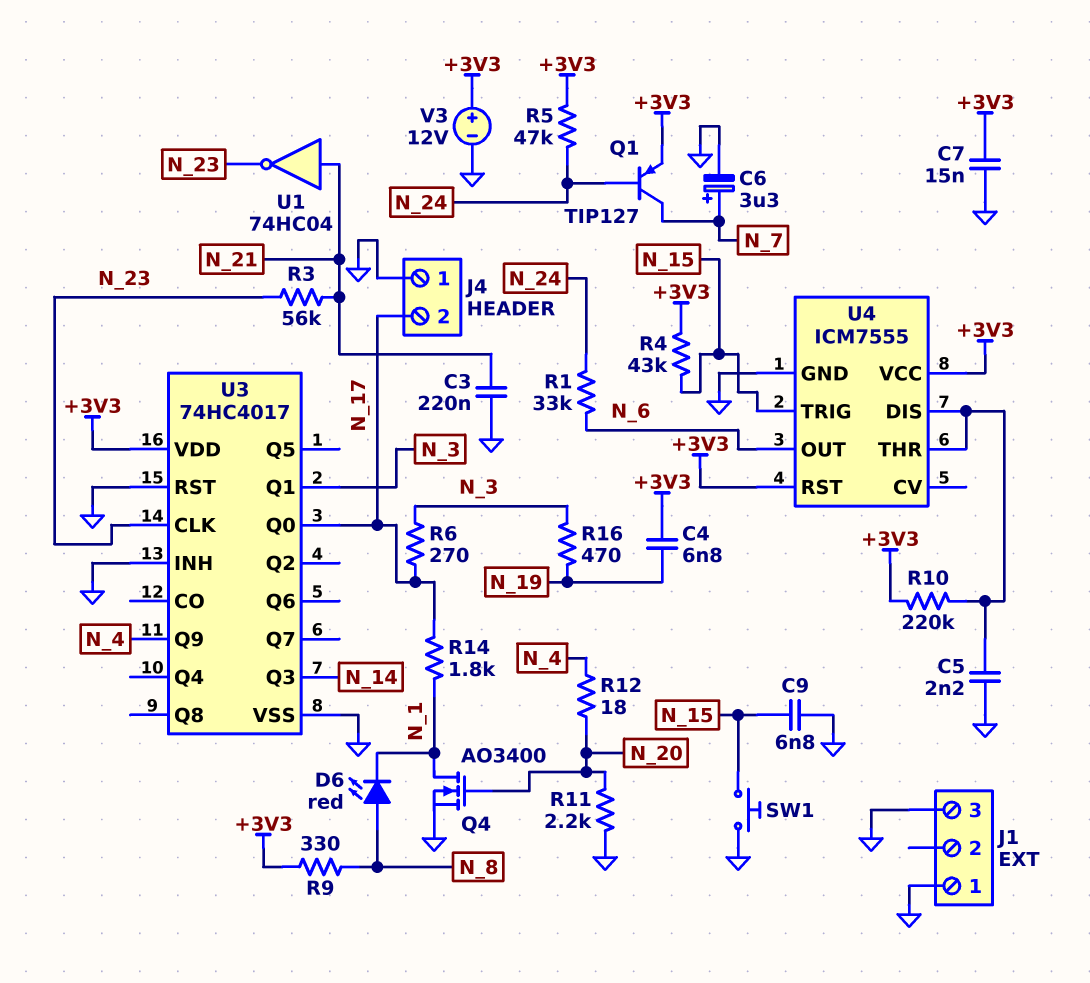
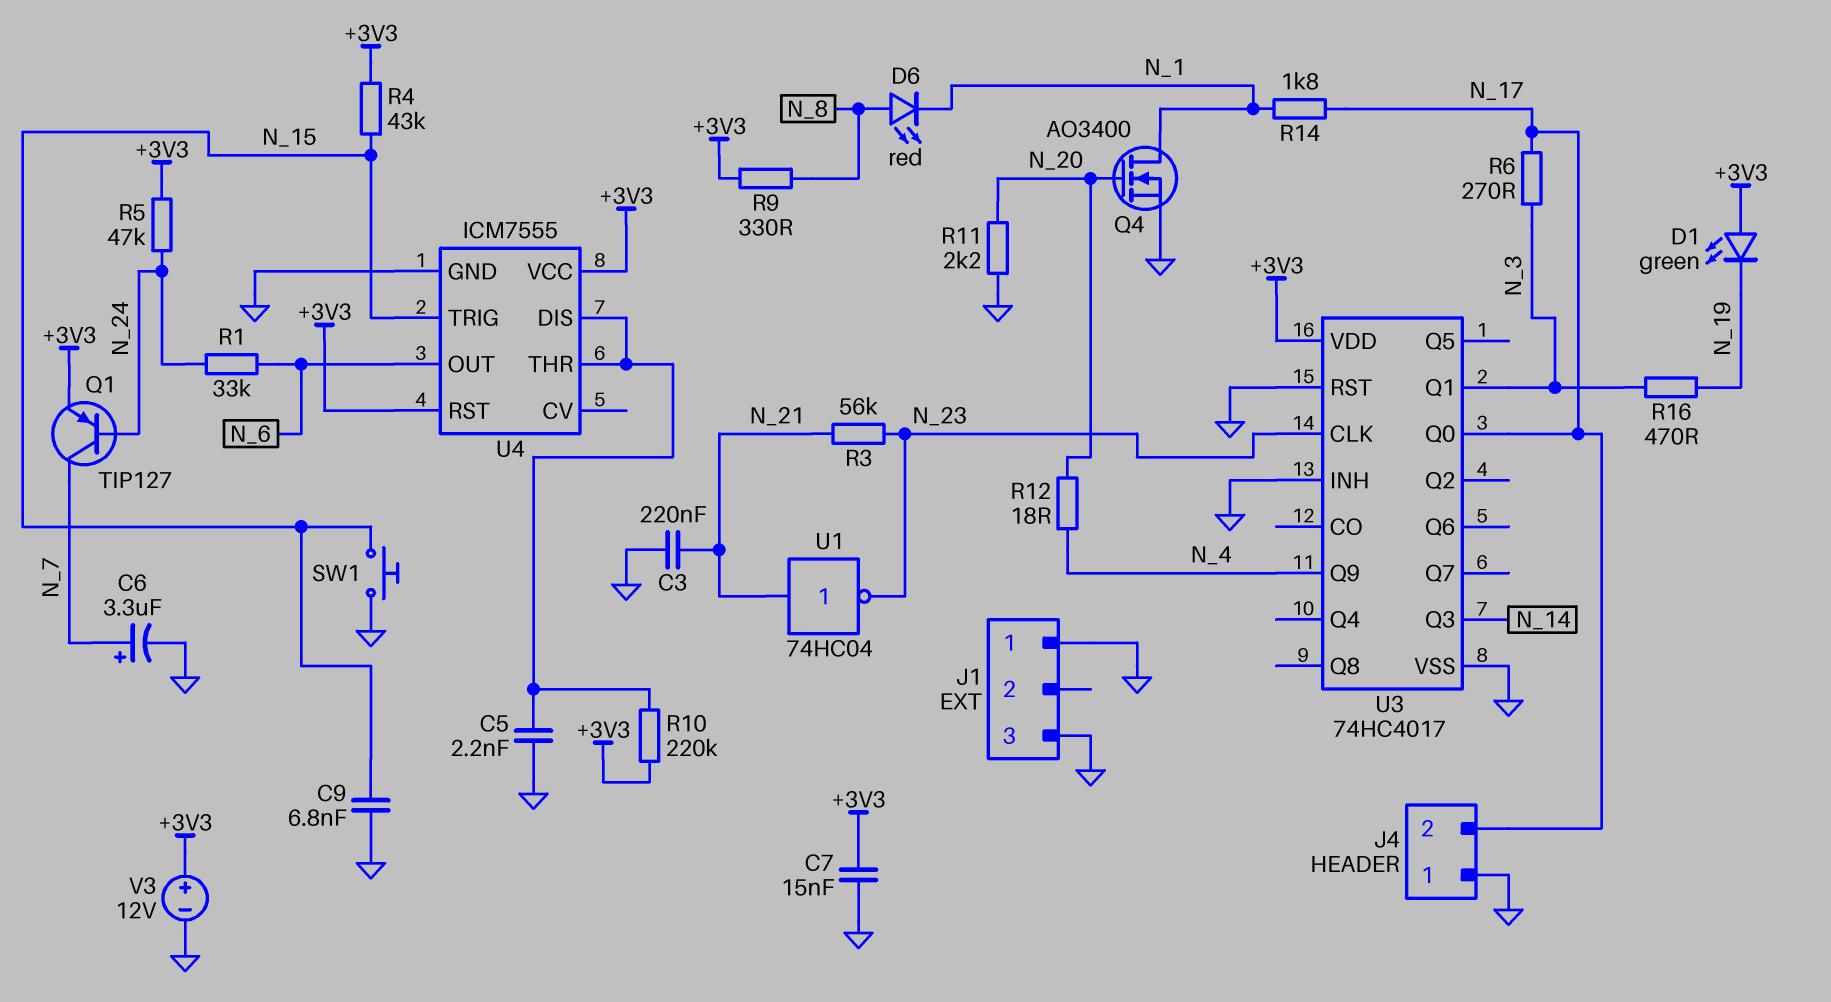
C4: 6.8nF (+3V3, N_19) -> none
D1: none -> LED green (A +3V3, K N_19)

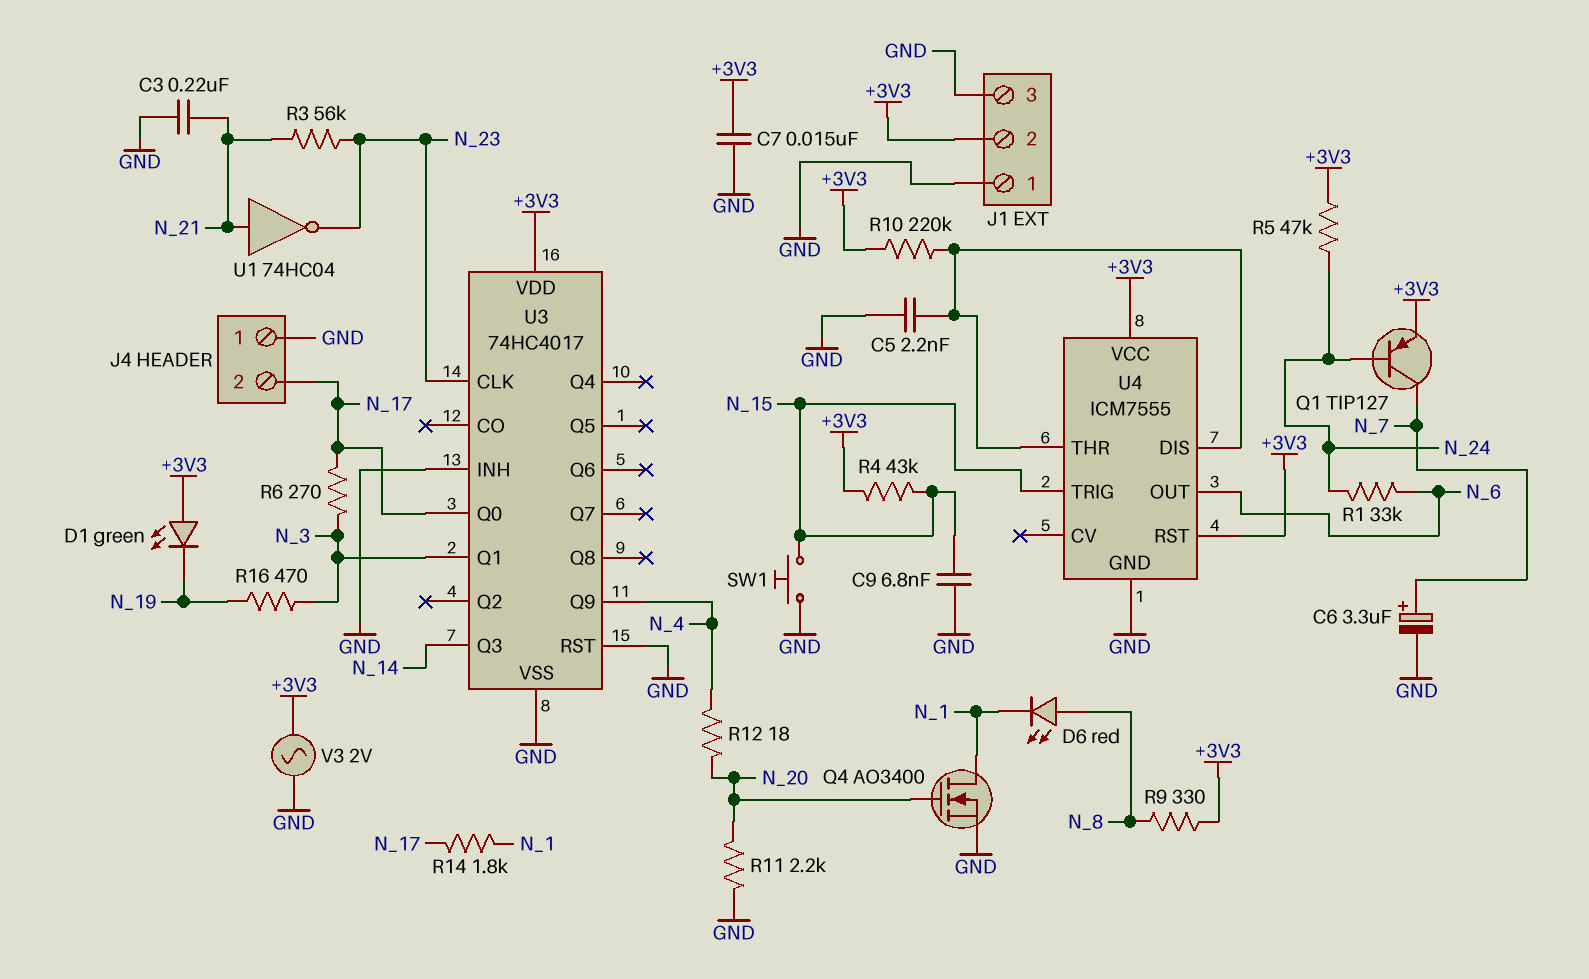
J1 pin 2: none -> +3V3
V3: 12V (plus +3V3, minus GND) -> AC 2V (+3V3, GND)

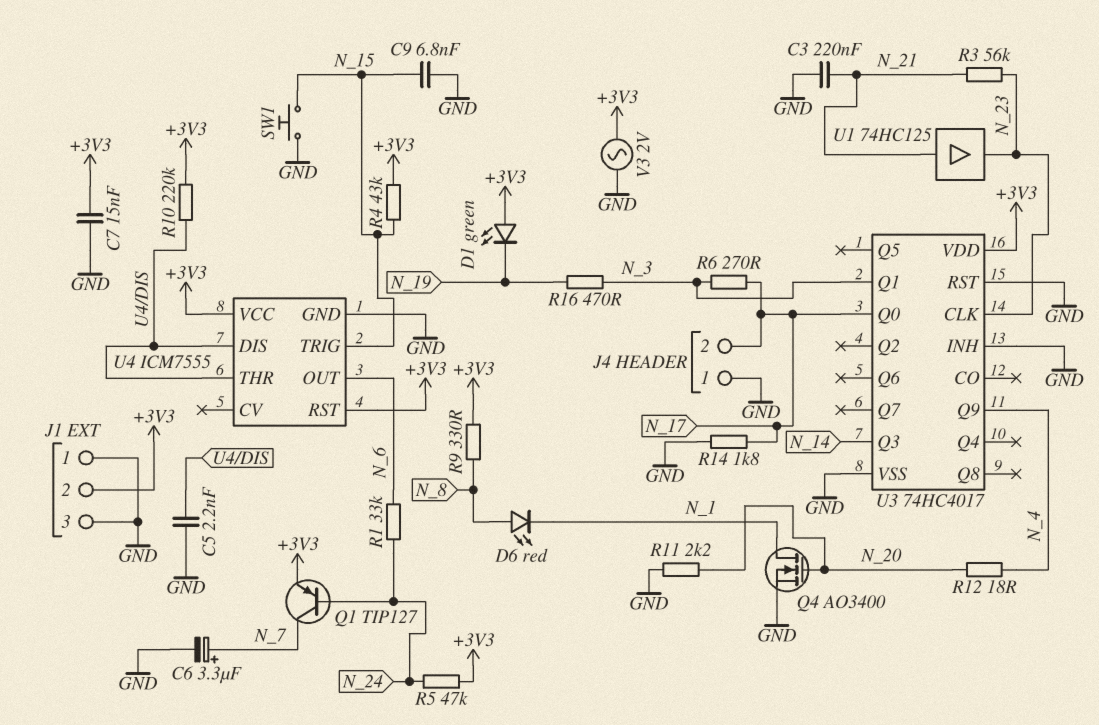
R14: 1.8k (N_1, N_17) -> 1.8k (GND, N_17)
U1: NOT 74HC04 (in N_21, out N_23) -> buffer 74HC125 (in N_21, out N_23)

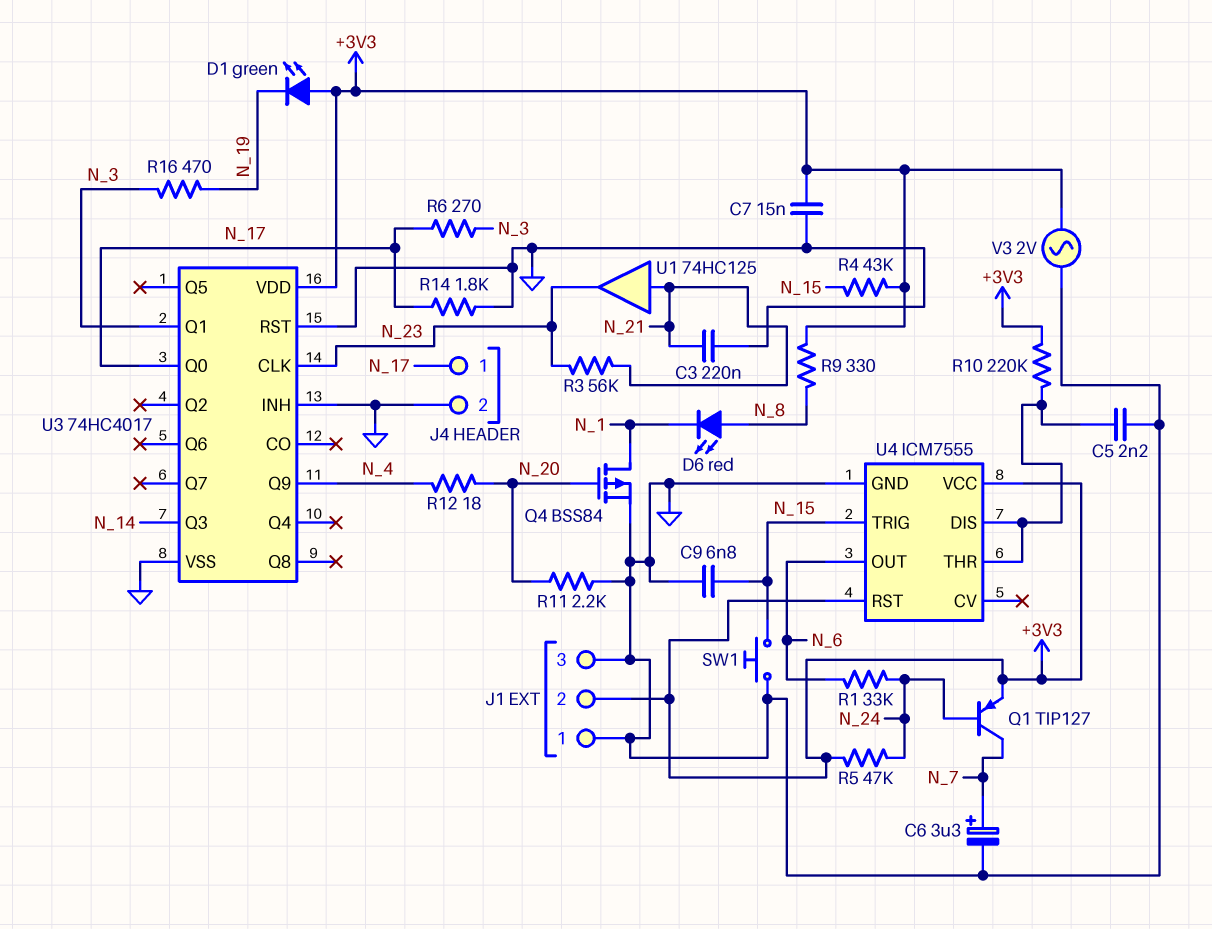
J4 pin 1: GND -> N_17
J4 pin 2: N_17 -> GND
Q4: NMOS AO3400 (G N_20, D N_1, S GND) -> PMOS BSS84 (G N_20, D N_1, S GND)

